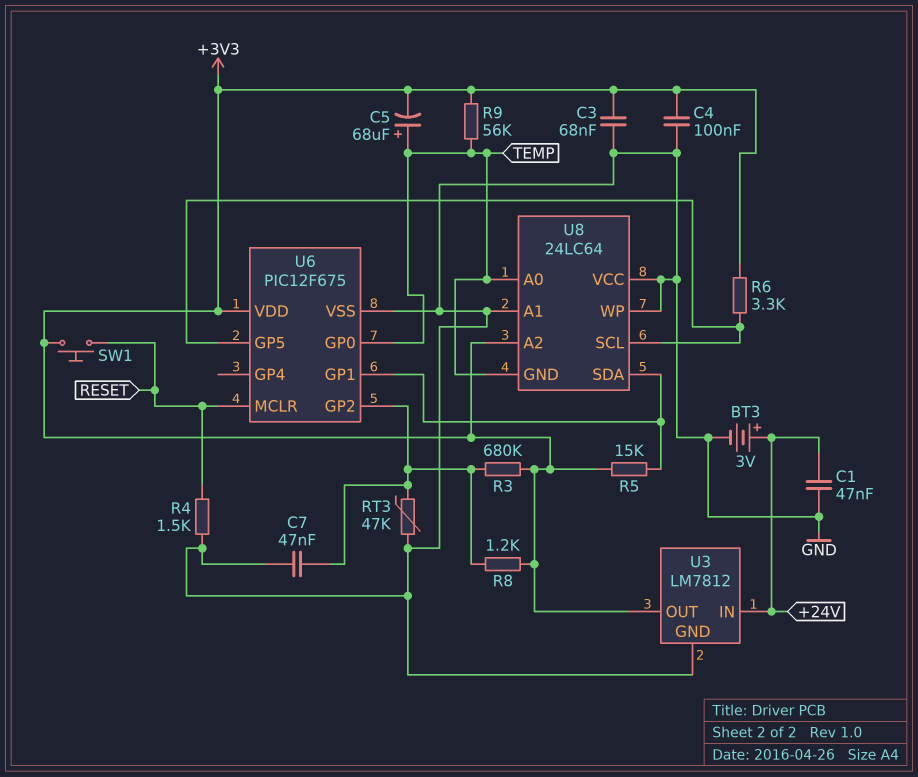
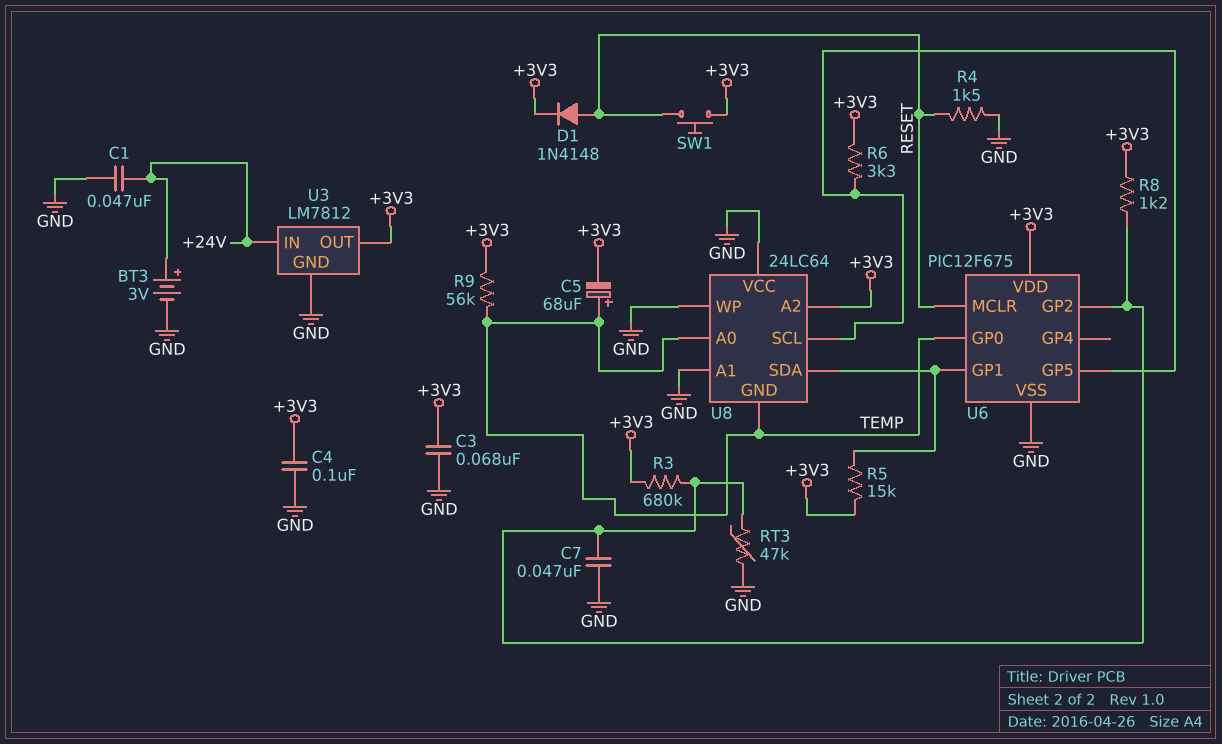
D1: none -> diode 1N4148 (A RESET, K +3V3)

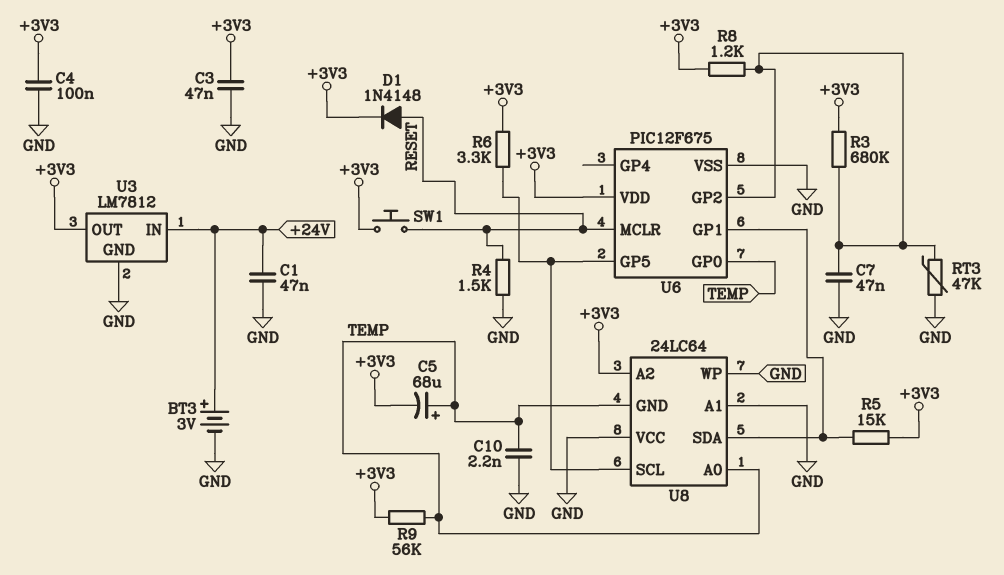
C3: 68nF (+3V3, GND) -> 47nF (+3V3, GND)
C10: none -> 2.2nF (GND, TEMP)

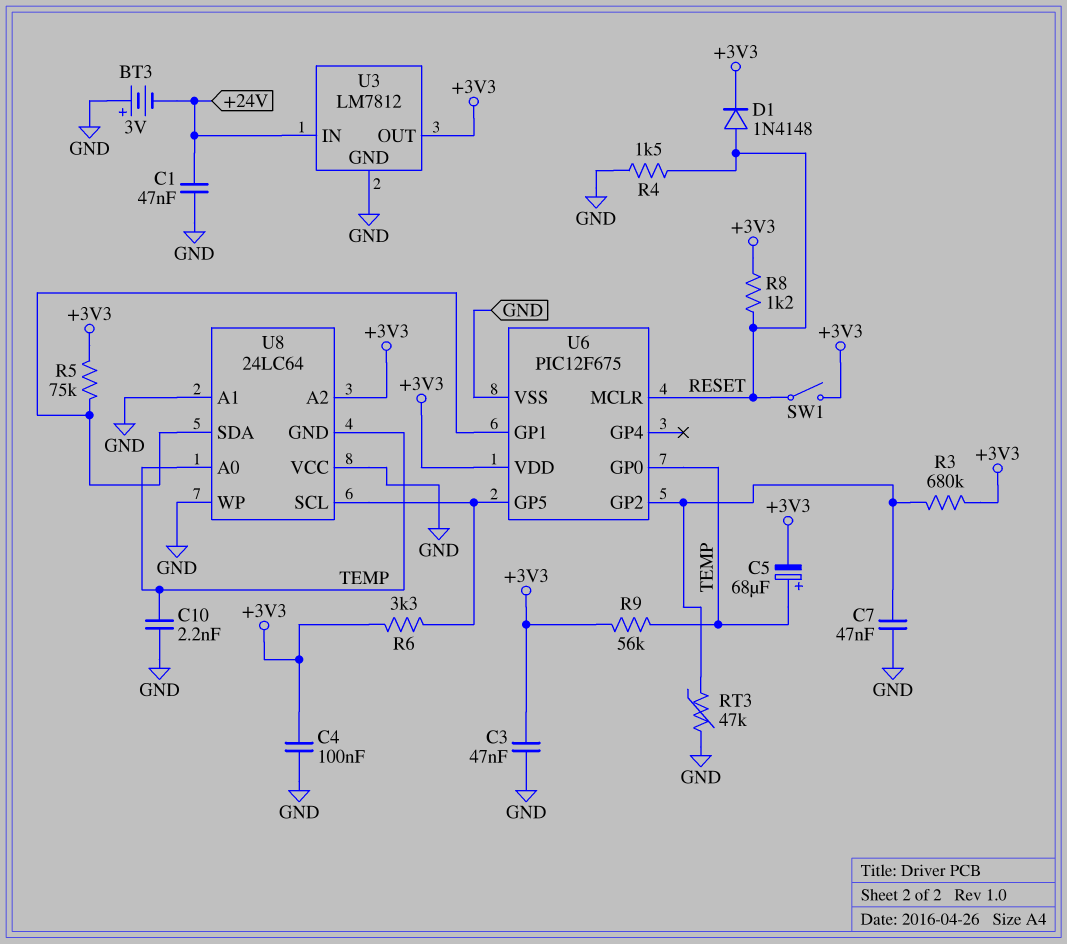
BT3: 3V (plus +24V, minus GND) -> 3V (plus GND, minus +24V)
R5: 15k (+3V3, U6/GP1) -> 75k (+3V3, U6/GP1)
R8: 1.2k (+3V3, U6/GP2) -> 1.2k (+3V3, RESET)
SW1: button (+3V3, RESET) -> switch (+3V3, RESET)

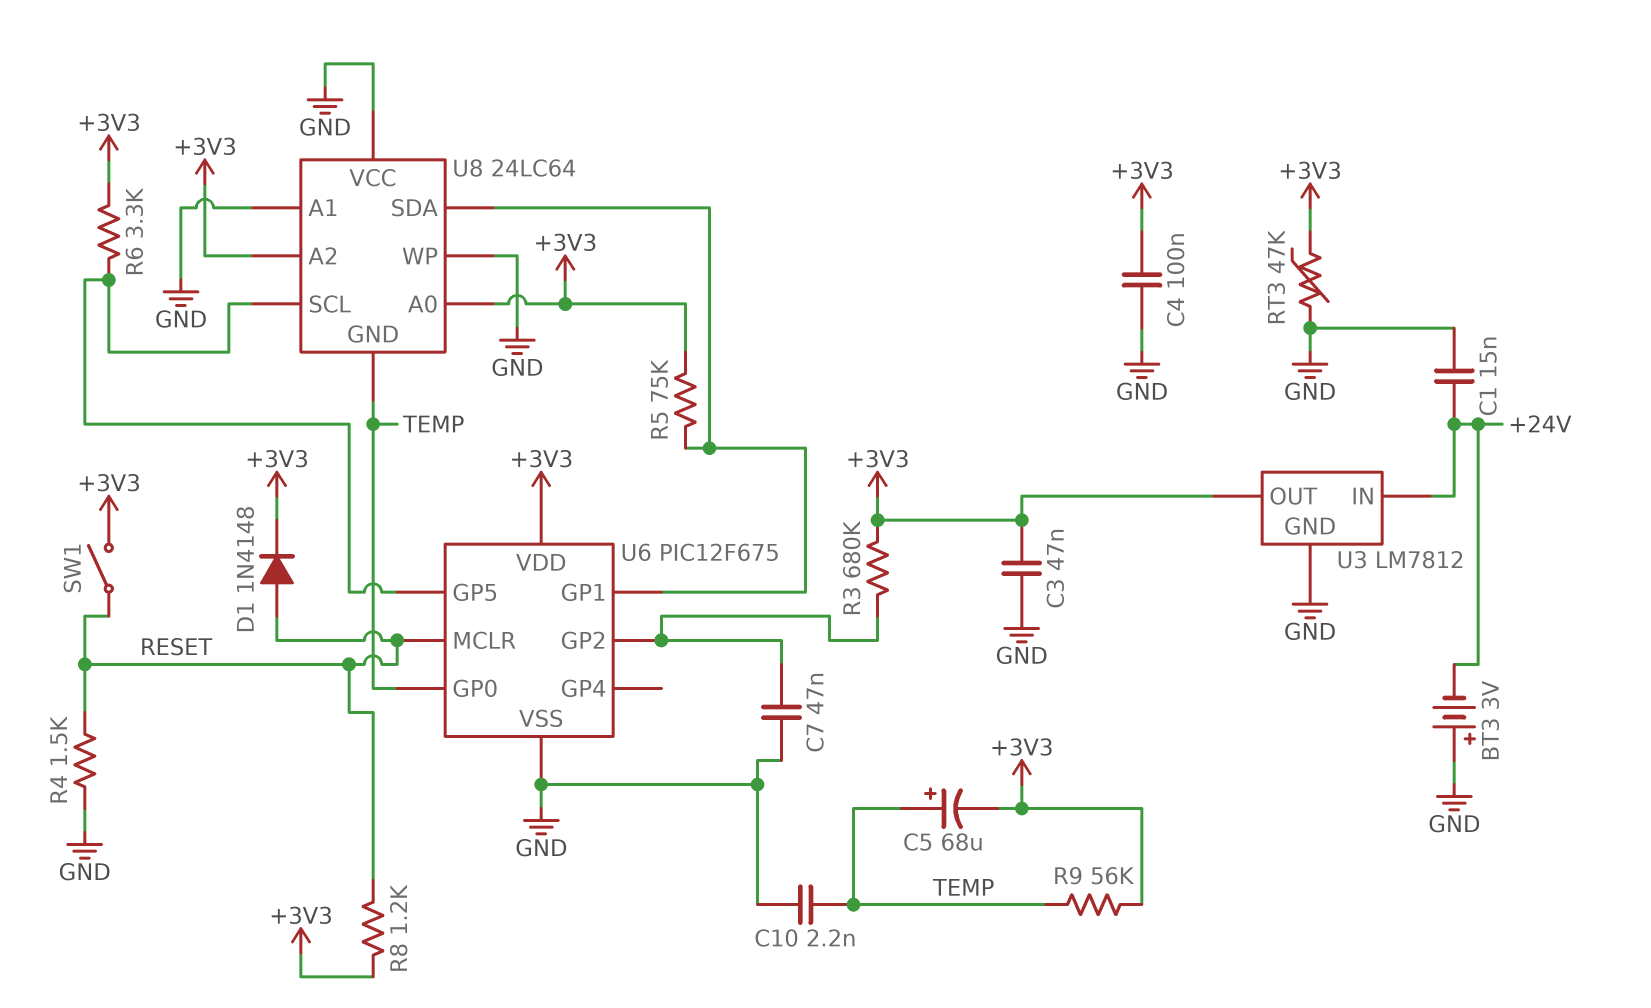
C1: 47nF (+24V, GND) -> 15nF (+24V, GND)
RT3: 47k (GND, U6/GP2) -> 47k (+3V3, GND)
U8 pin A0: TEMP -> +3V3

